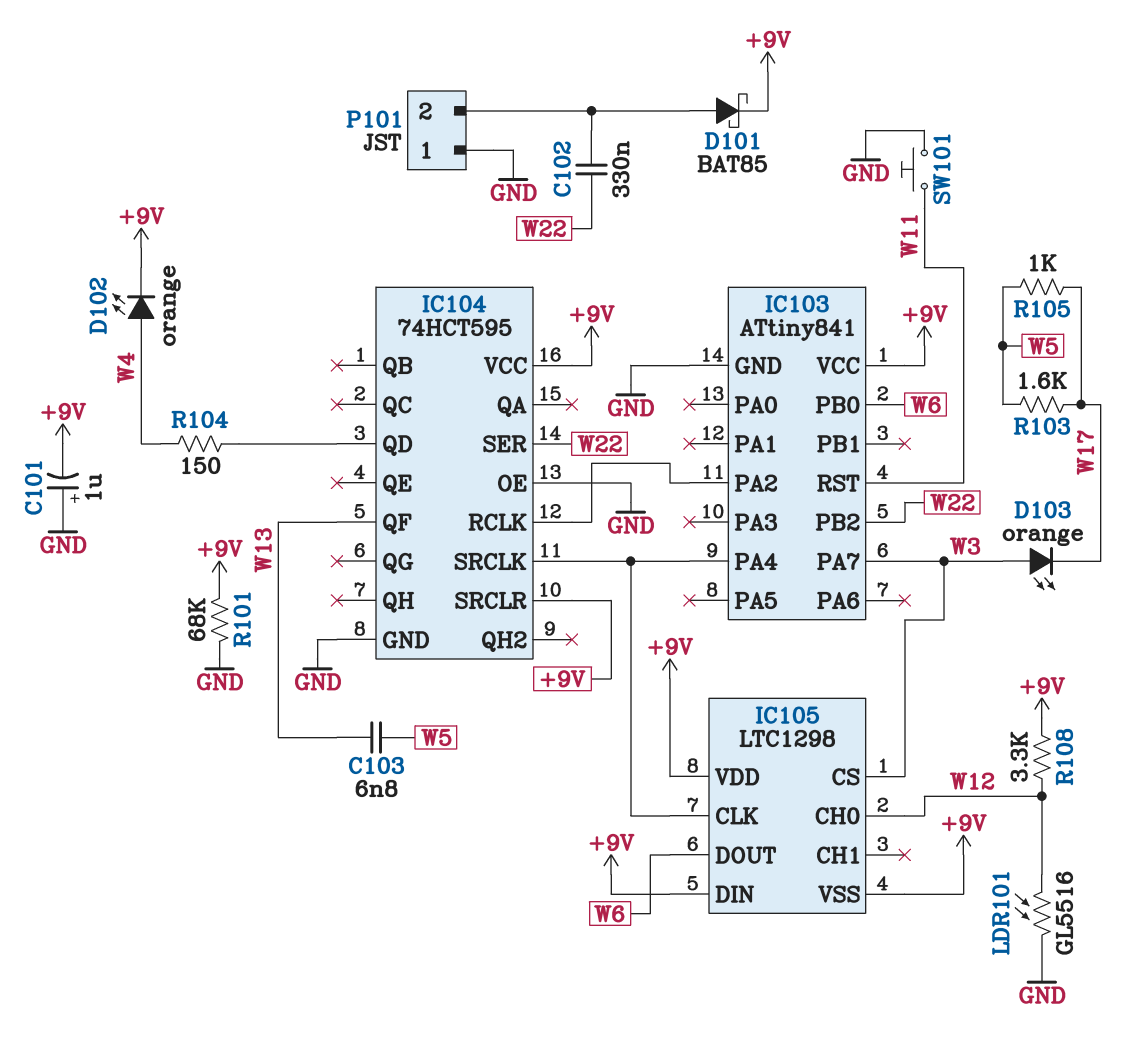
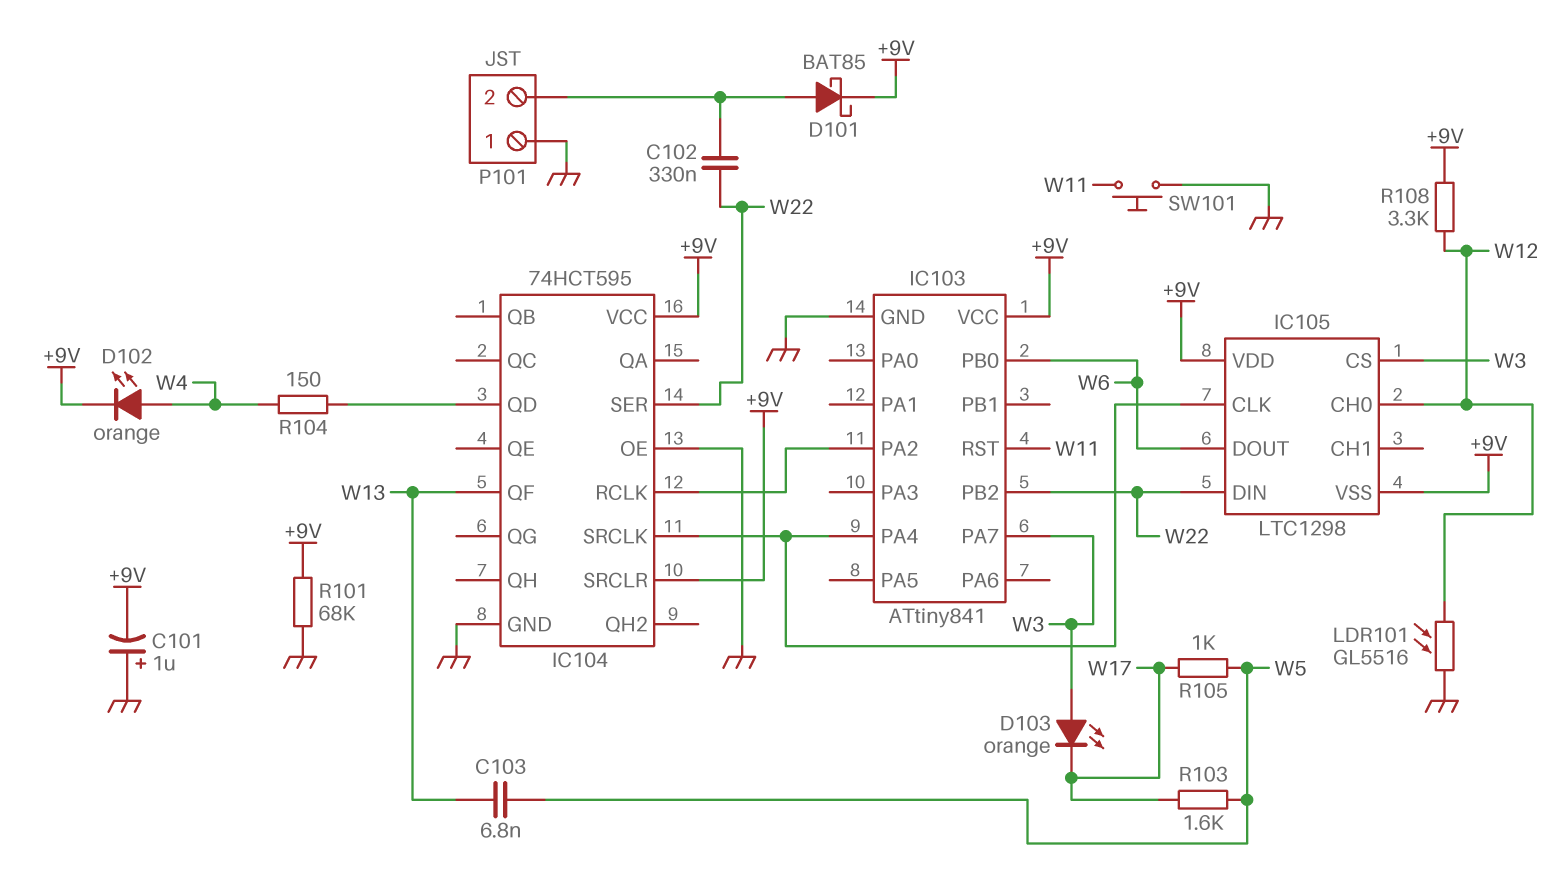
IC105 pin DIN: +9V -> W22

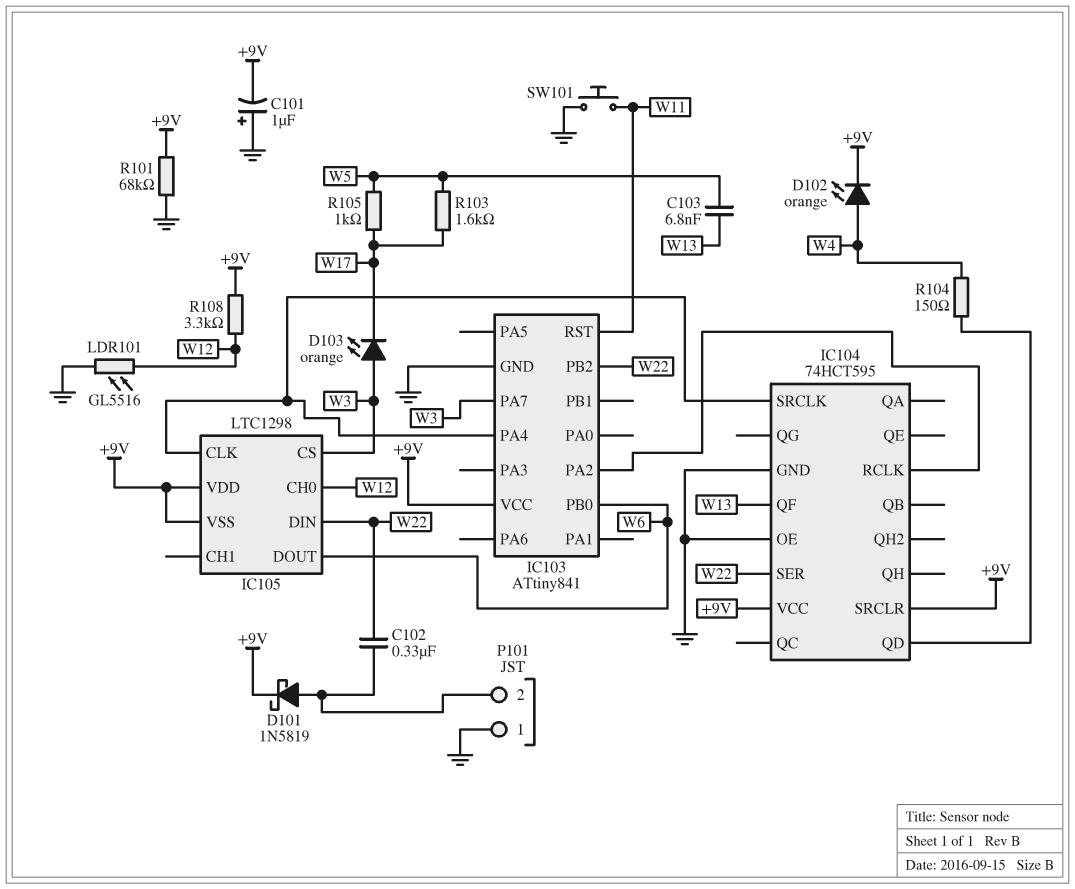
D101: schottky BAT85 (A P101/2, K +9V) -> schottky 1N5819 (A P101/2, K +9V)

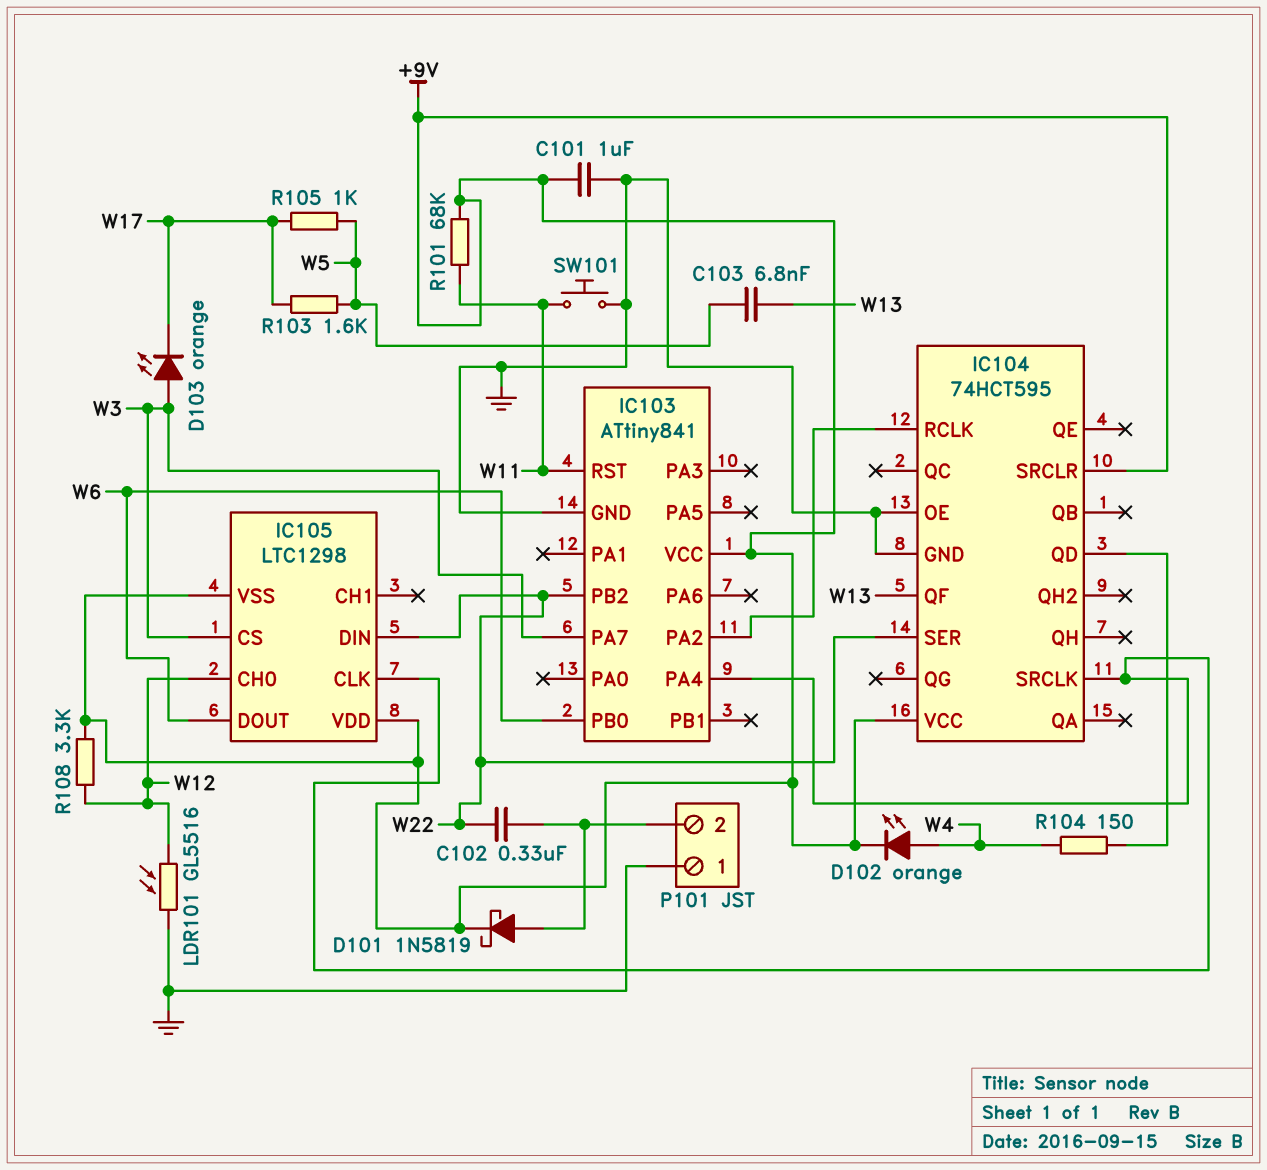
C101: 1uF (plus GND, minus +9V) -> 1uF (+9V, GND)
R101: 68k (+9V, GND) -> 68k (+9V, W11)

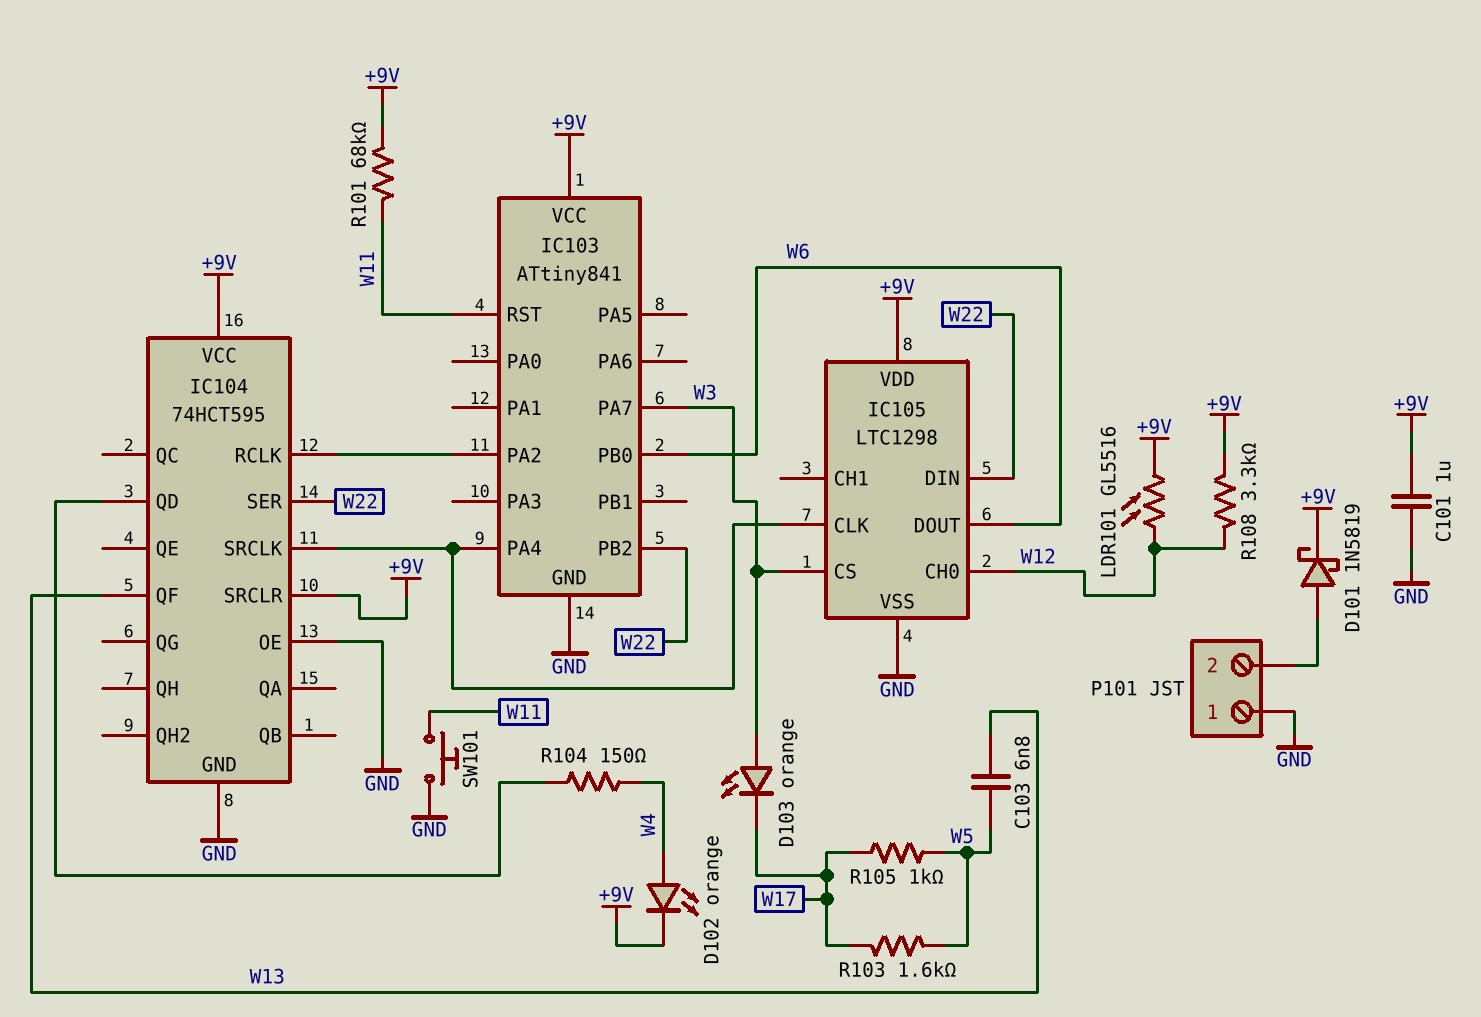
C102: 330nF (P101/2, W22) -> none
IC105 pin VSS: +9V -> GND
LDR101: GL5516 (GND, W12) -> GL5516 (+9V, W12)

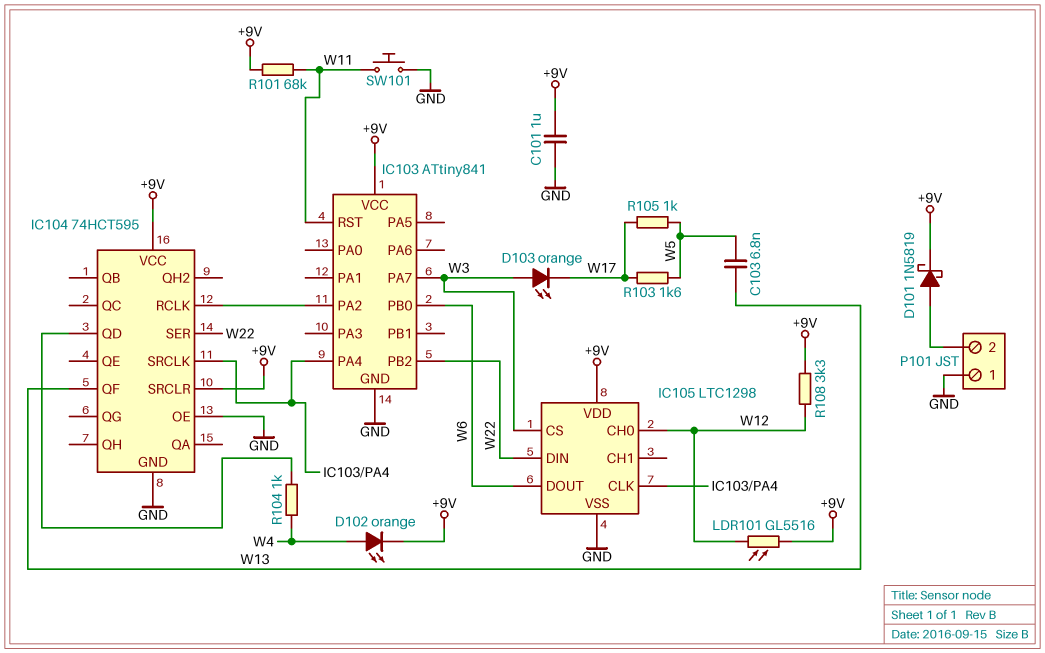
R104: 150 (IC104/QD, W4) -> 1k (IC104/QD, W4)

